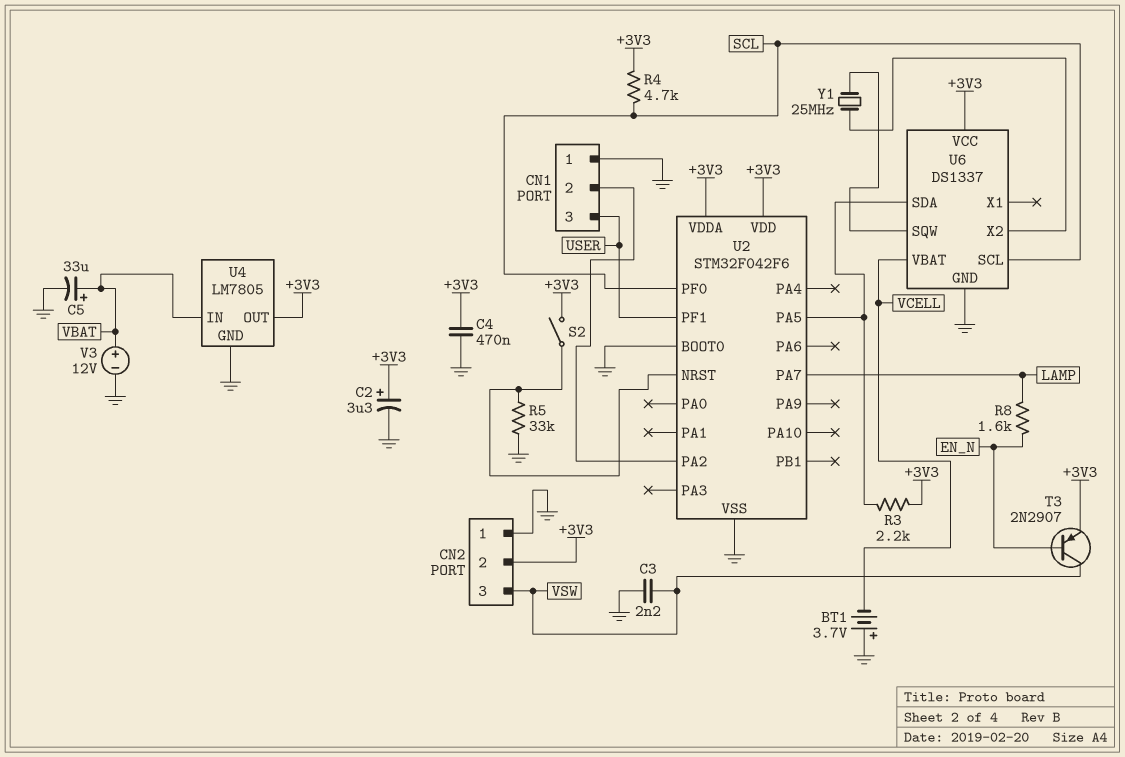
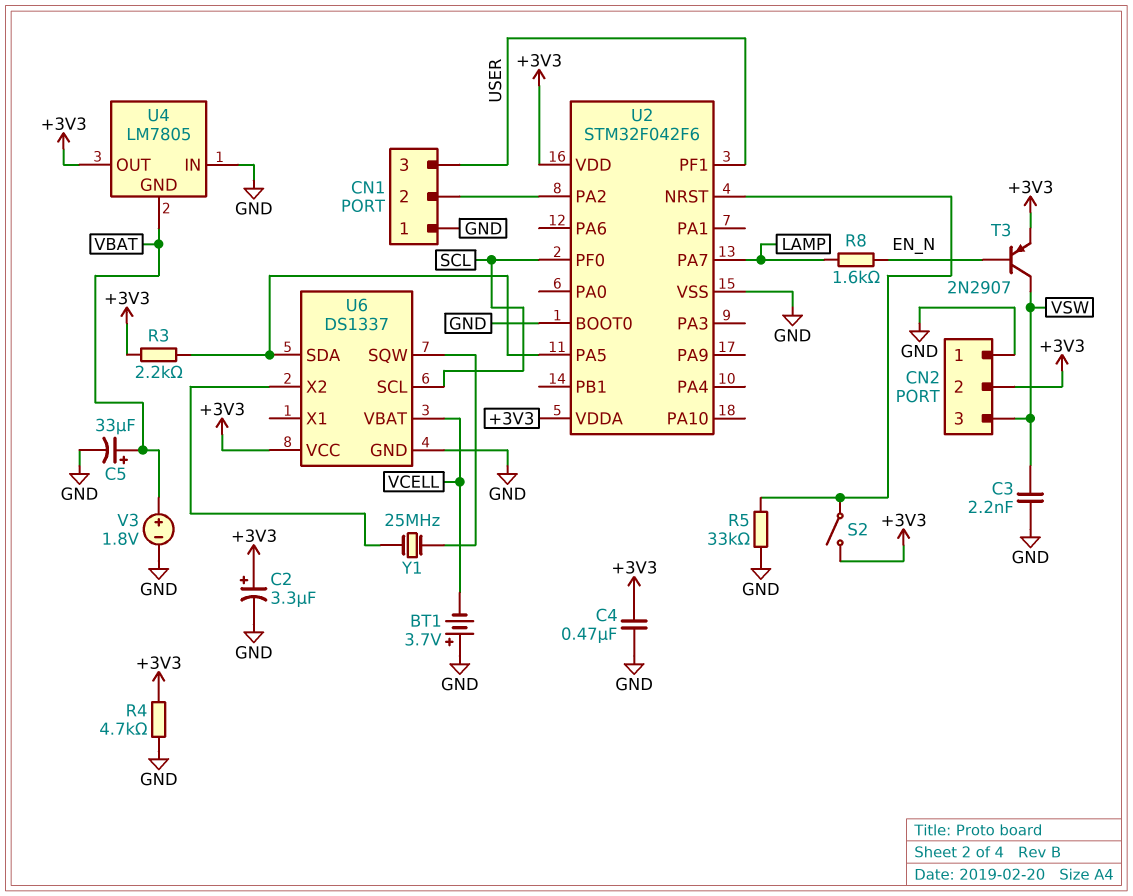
R4: 4.7k (+3V3, SCL) -> 4.7k (+3V3, GND)
U4 pin GND: GND -> VBAT
U4 pin IN: VBAT -> GND
V3: 12V (plus VBAT, minus GND) -> 1.8V (plus VBAT, minus GND)

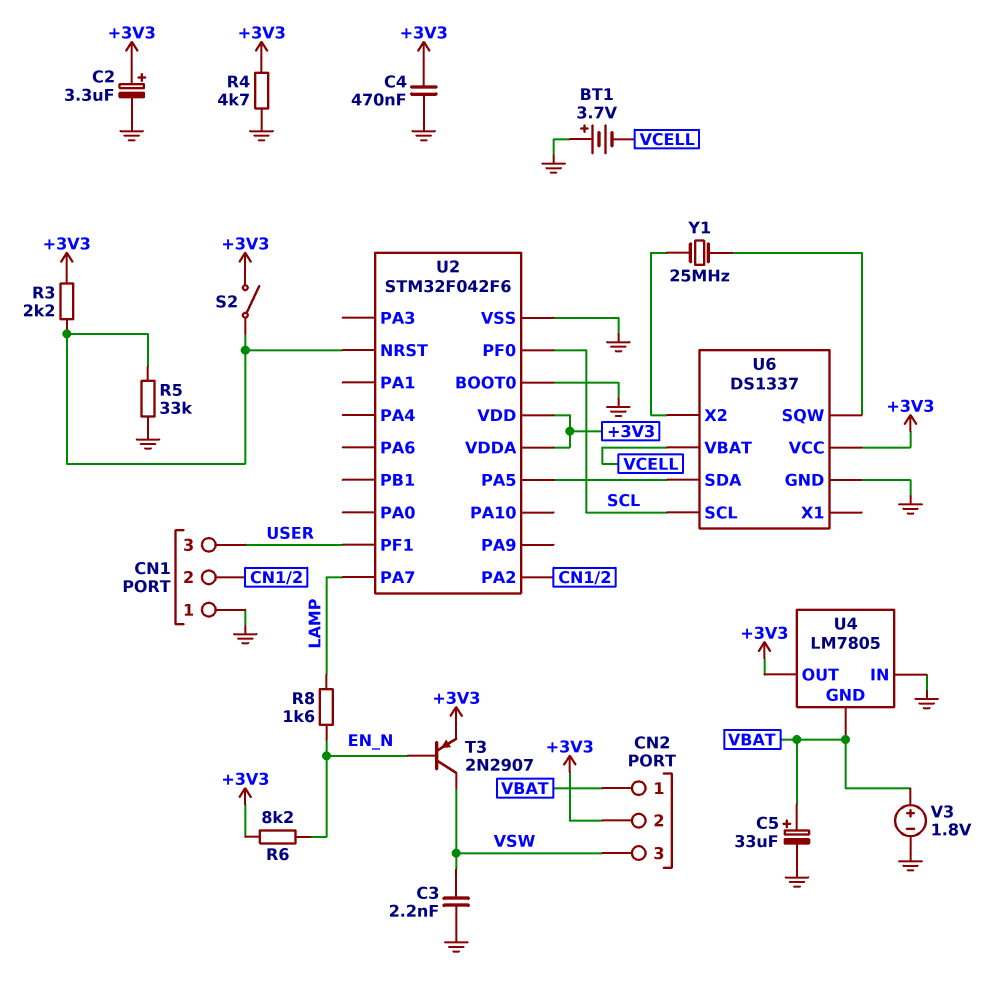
CN2 pin 1: GND -> VBAT
R3: 2.2k (+3V3, U2/PA5) -> 2.2k (+3V3, U2/NRST)
R6: none -> 8.2k (+3V3, EN_N)

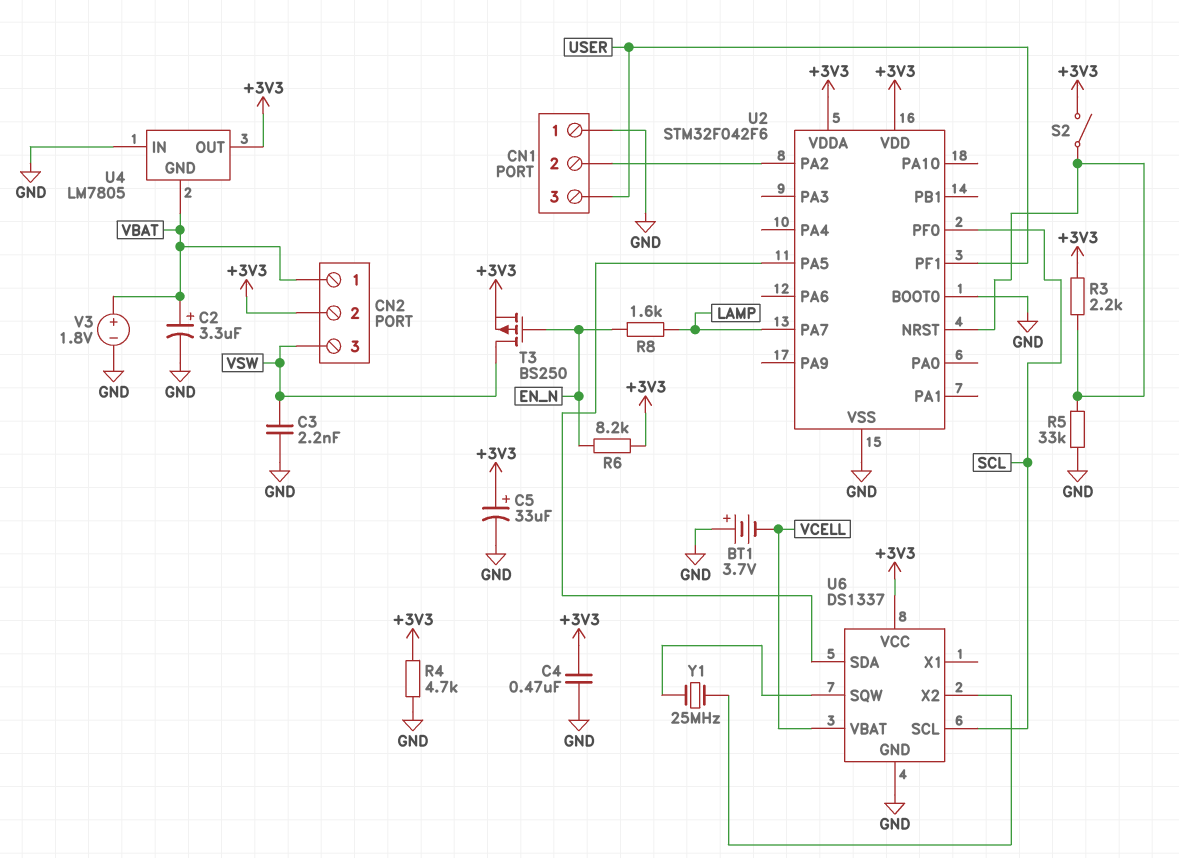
C2: 3.3uF (plus +3V3, minus GND) -> 3.3uF (plus VBAT, minus GND)
C5: 33uF (plus VBAT, minus GND) -> 33uF (plus +3V3, minus GND)
T3: PNP 2N2907 (B EN_N, C VSW, E +3V3) -> PMOS BS250 (G EN_N, D VSW, S +3V3)

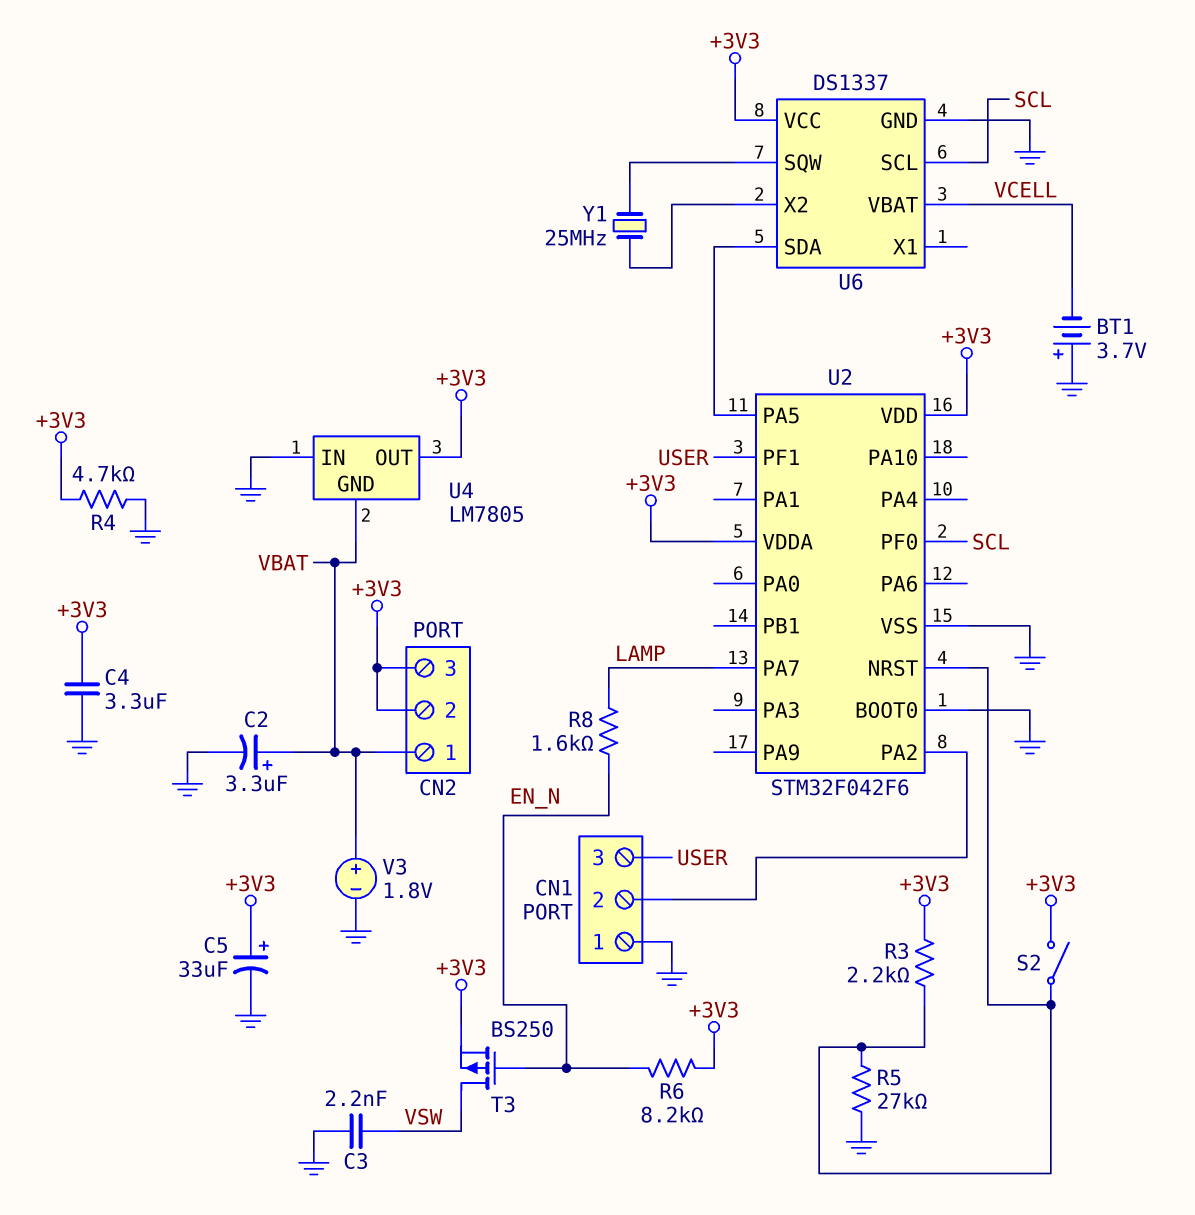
C4: 470nF (+3V3, GND) -> 3.3uF (+3V3, GND)
CN2 pin 3: VSW -> +3V3
R5: 33k (GND, U2/NRST) -> 27k (GND, U2/NRST)

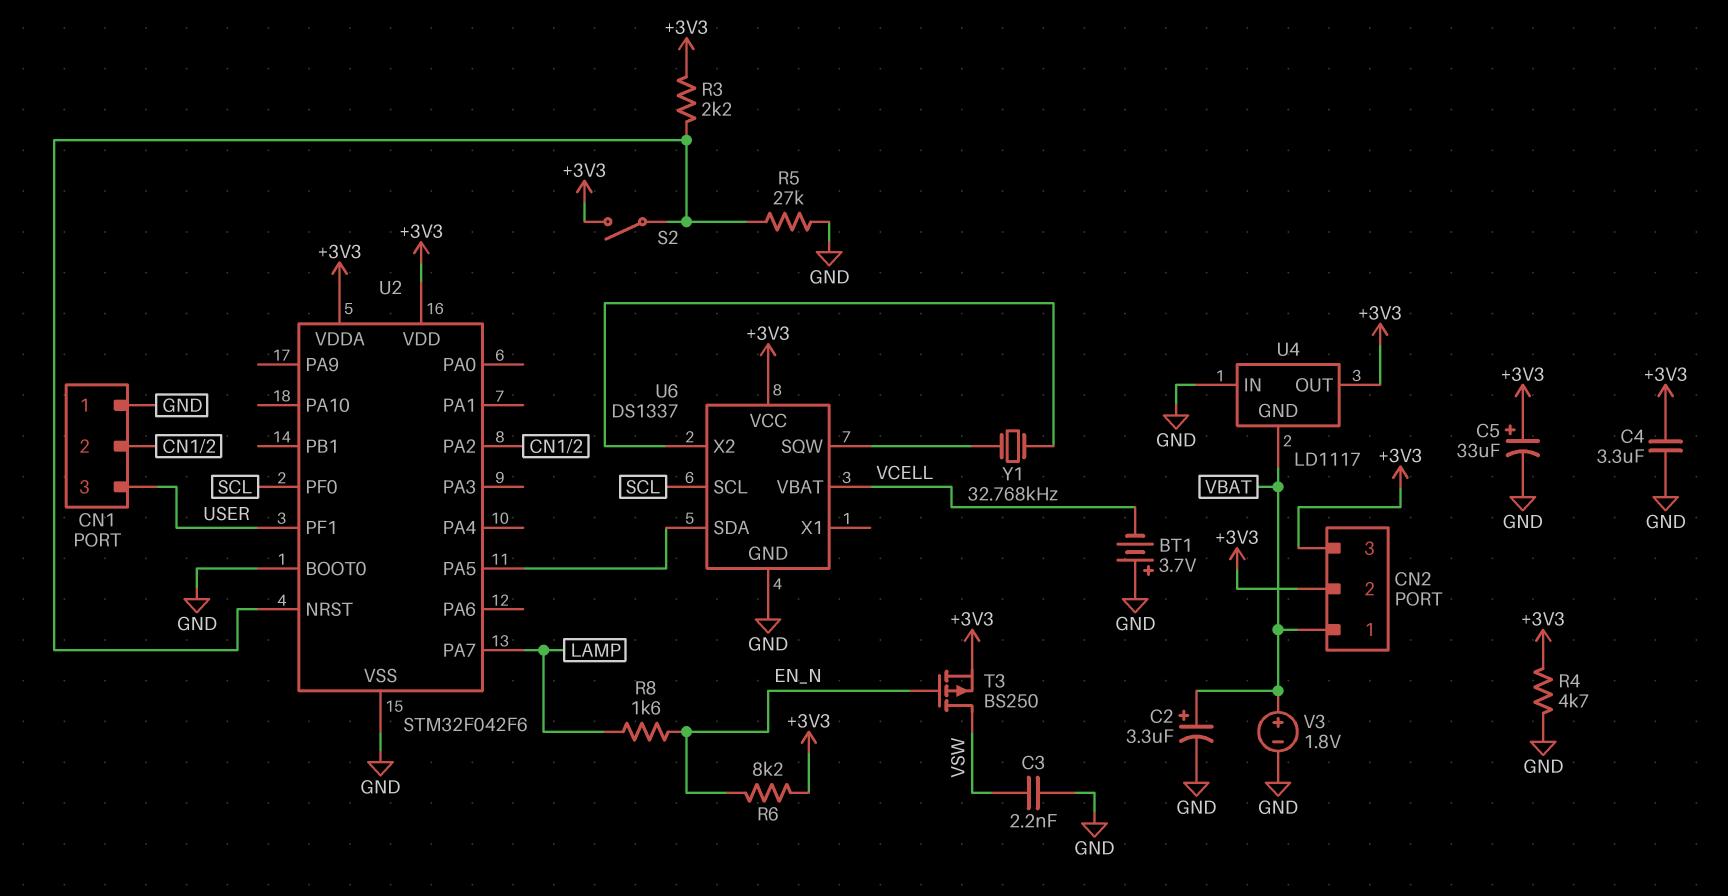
U4: LM7805 -> LD1117
Y1: 25MHz (U6/SQW, U6/X2) -> 32.768kHz (U6/SQW, U6/X2)

